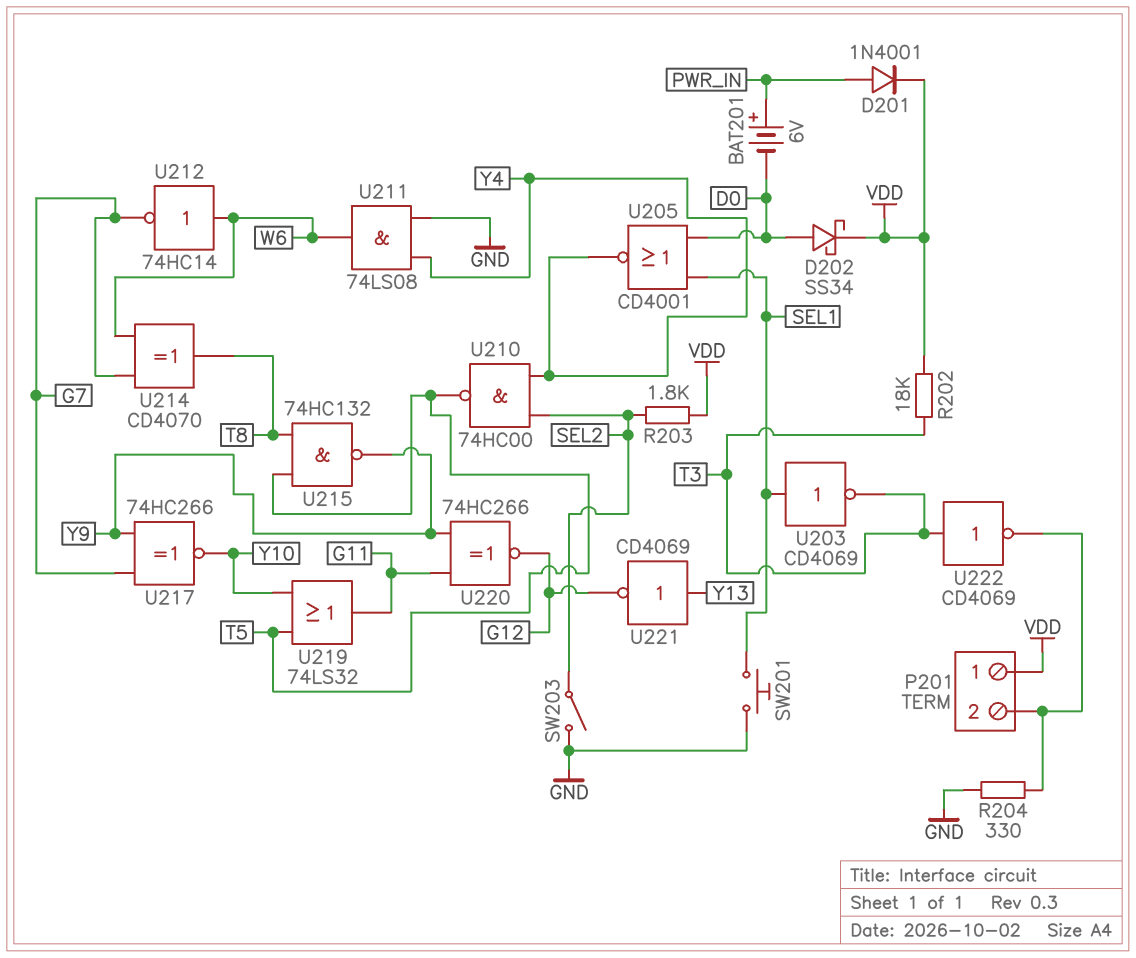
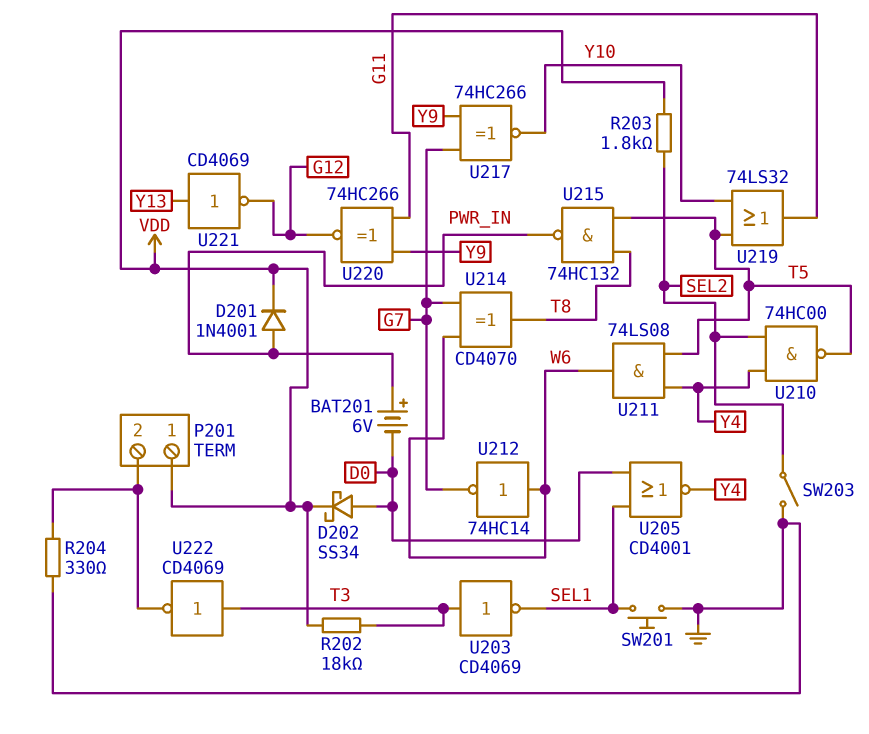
U203: NOT CD4069 (in SEL1, out T3) -> NOT CD4069 (in T3, out SEL1)
U211: AND 74LS08 (in GND, in Y4, out W6) -> AND 74LS08 (in T5, in Y4, out W6)
U215: NAND 74HC132 (in T5, in T8, out Y9) -> NAND 74HC132 (in T5, in T8, out PWR_IN)

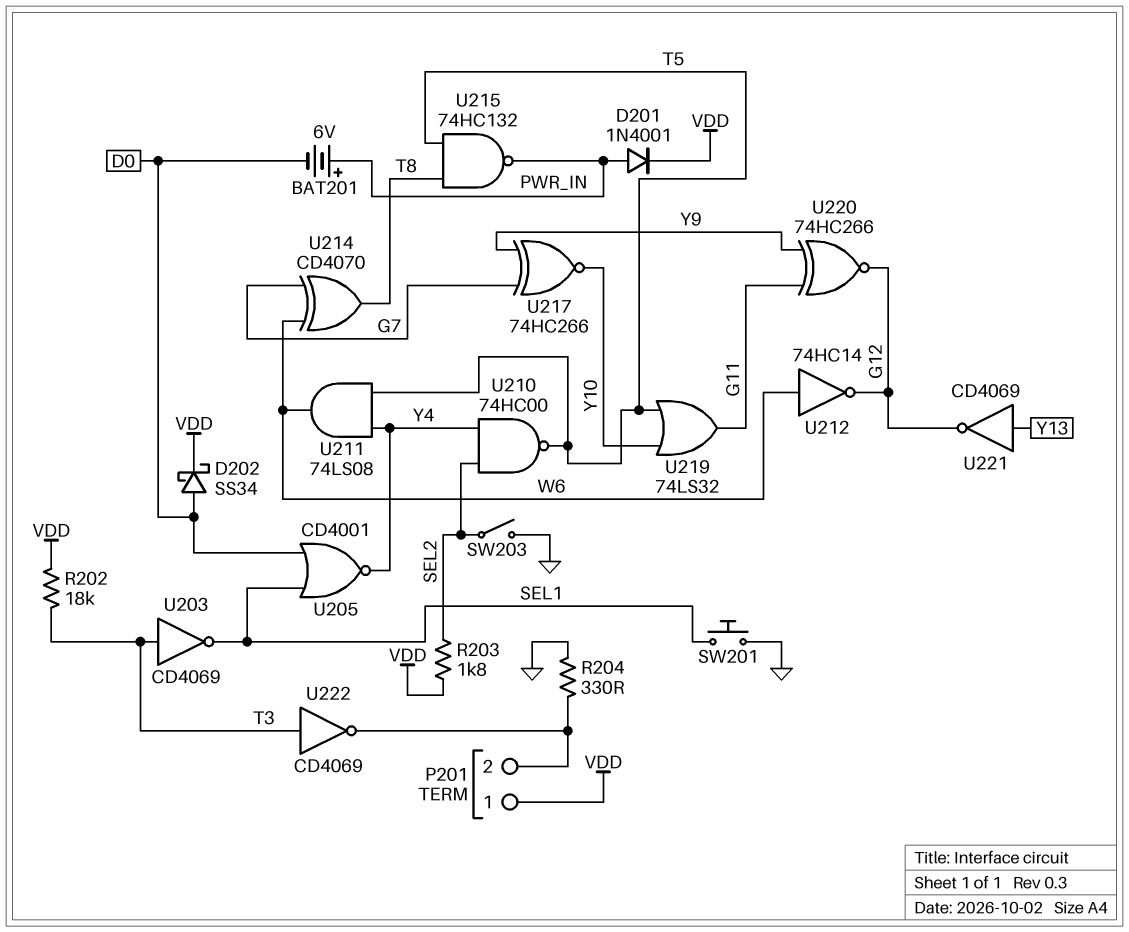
U212: NOT 74HC14 (in W6, out G7) -> NOT 74HC14 (in W6, out G12)

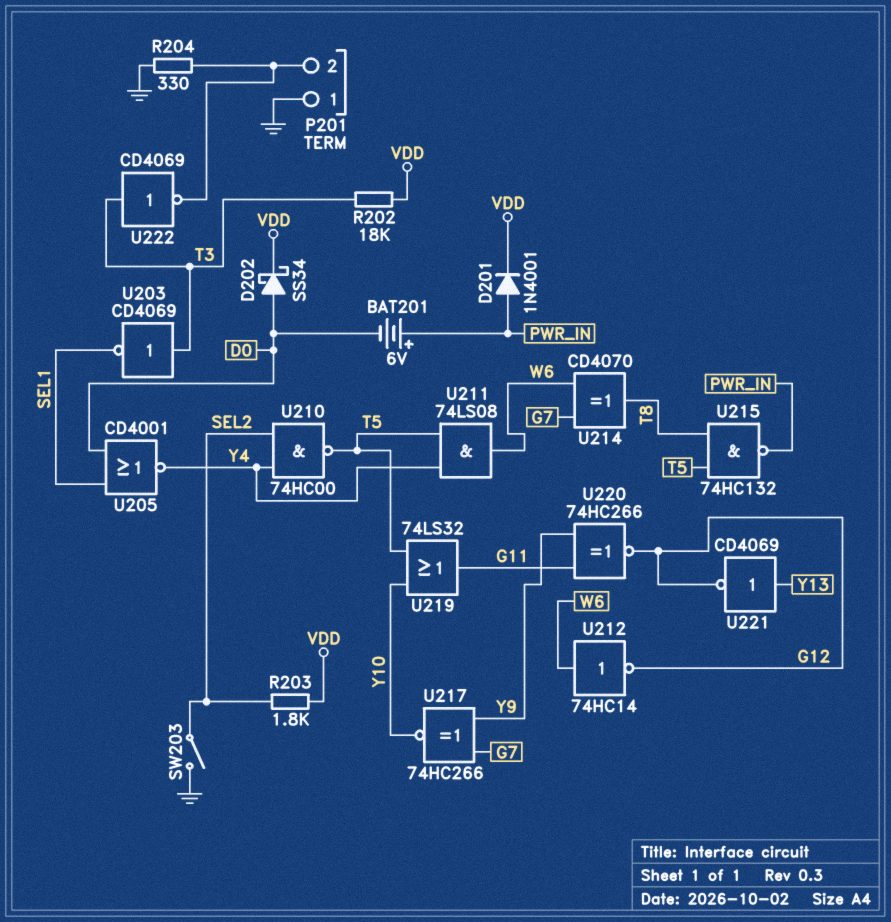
P201 pin 1: VDD -> GND
SW201: button (GND, SEL1) -> none

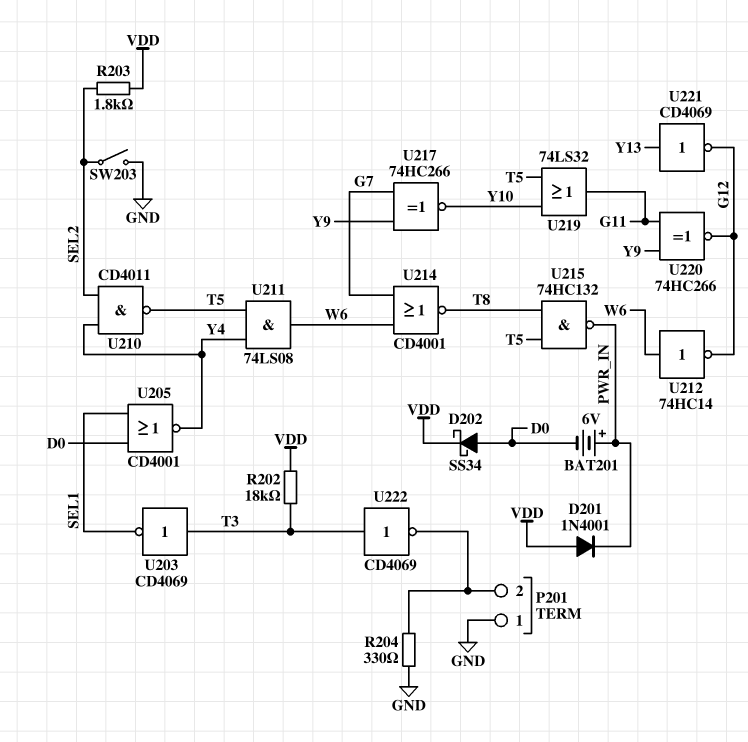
D201: diode 1N4001 (A PWR_IN, K VDD) -> diode 1N4001 (A VDD, K PWR_IN)
U210: NAND 74HC00 (in SEL2, in Y4, out T5) -> NAND CD4011 (in SEL2, in Y4, out T5)
U214: XOR CD4070 (in G7, in W6, out T8) -> NOR CD4001 (in G7, in W6, out T8)

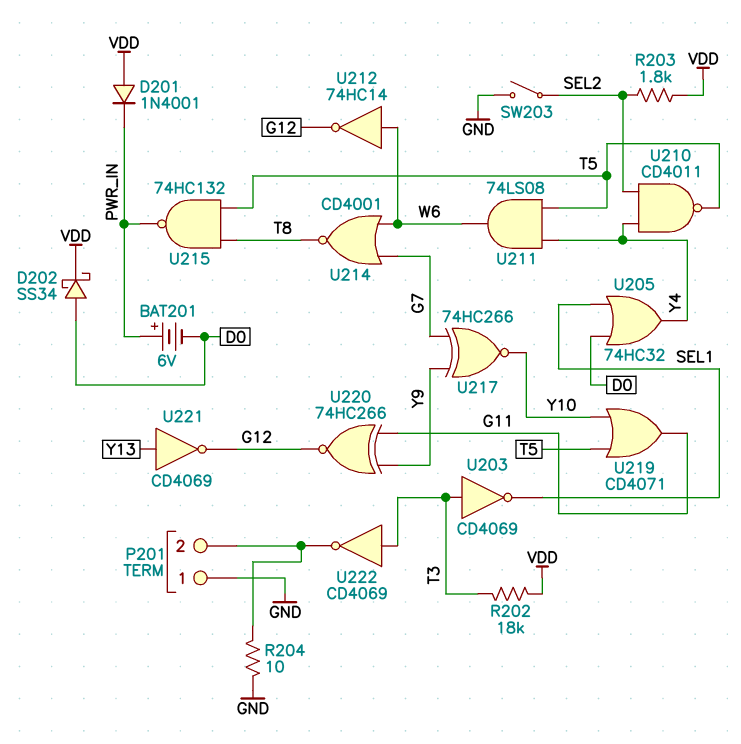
R204: 330 (GND, P201/2) -> 10 (GND, P201/2)
U205: NOR CD4001 (in D0, in SEL1, out Y4) -> OR 74HC32 (in D0, in SEL1, out Y4)
U219: OR 74LS32 (in T5, in Y10, out G11) -> OR CD4071 (in T5, in Y10, out G11)

